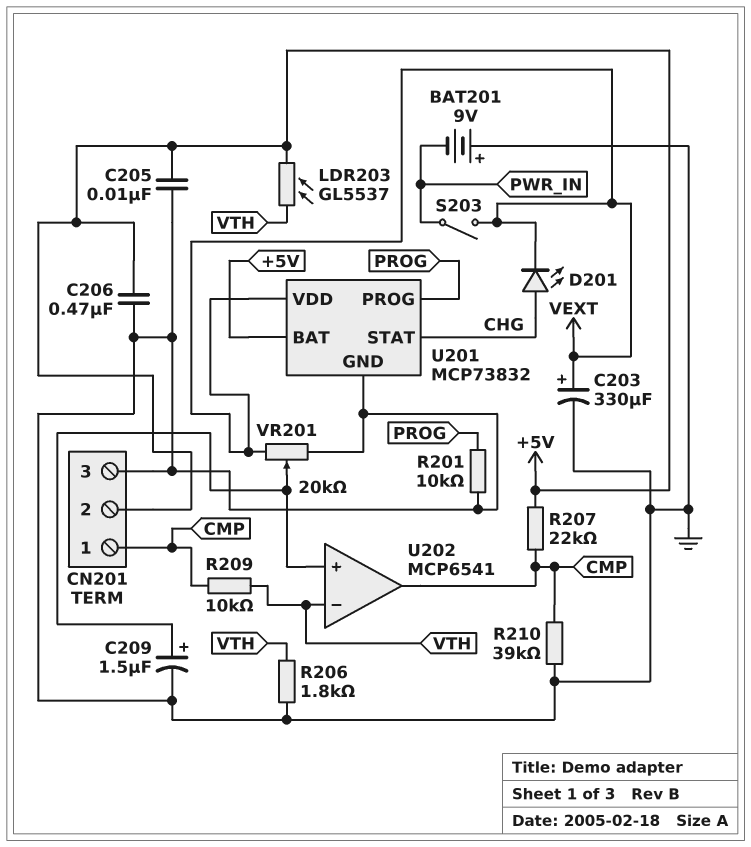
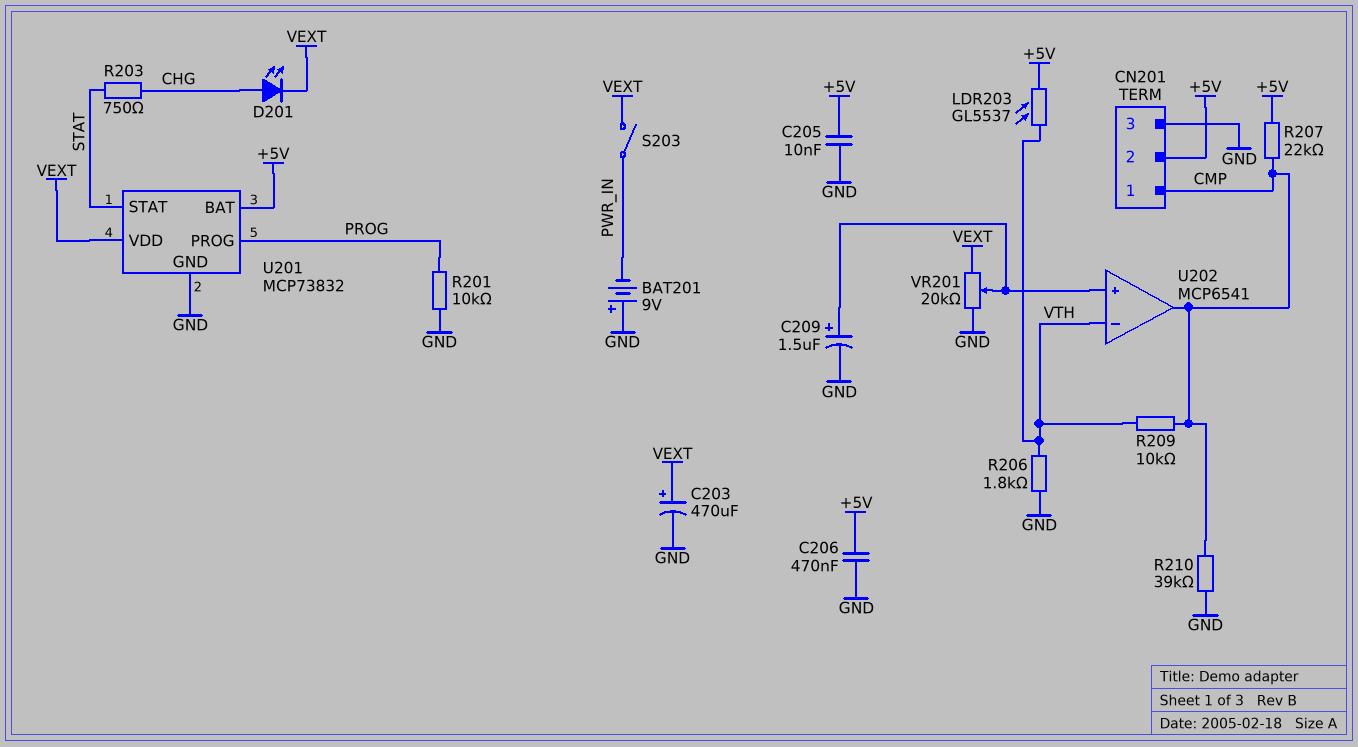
C203: 330uF (plus VEXT, minus GND) -> 470uF (plus VEXT, minus GND)
R203: none -> 750 (CHG, STAT)
U201 pin STAT: CHG -> STAT

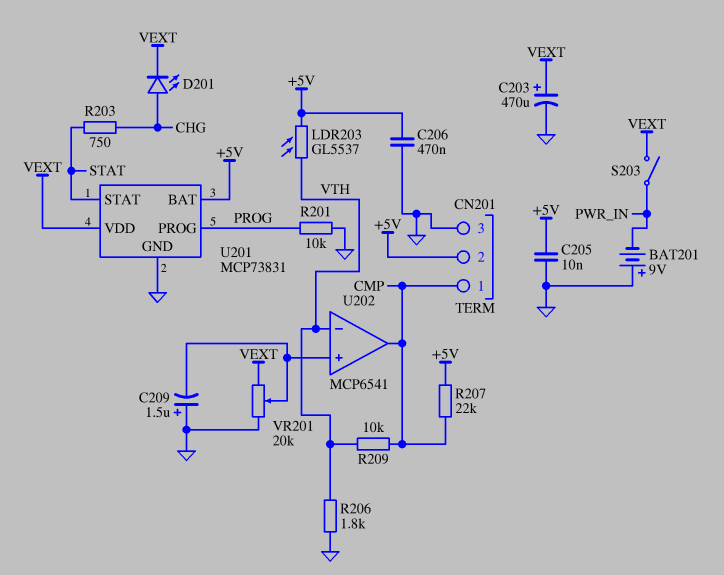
C209: 1.5uF (plus U202/in+, minus GND) -> 1.5uF (plus GND, minus U202/in+)
R210: 39k (CMP, GND) -> none
U201: MCP73832 -> MCP73831

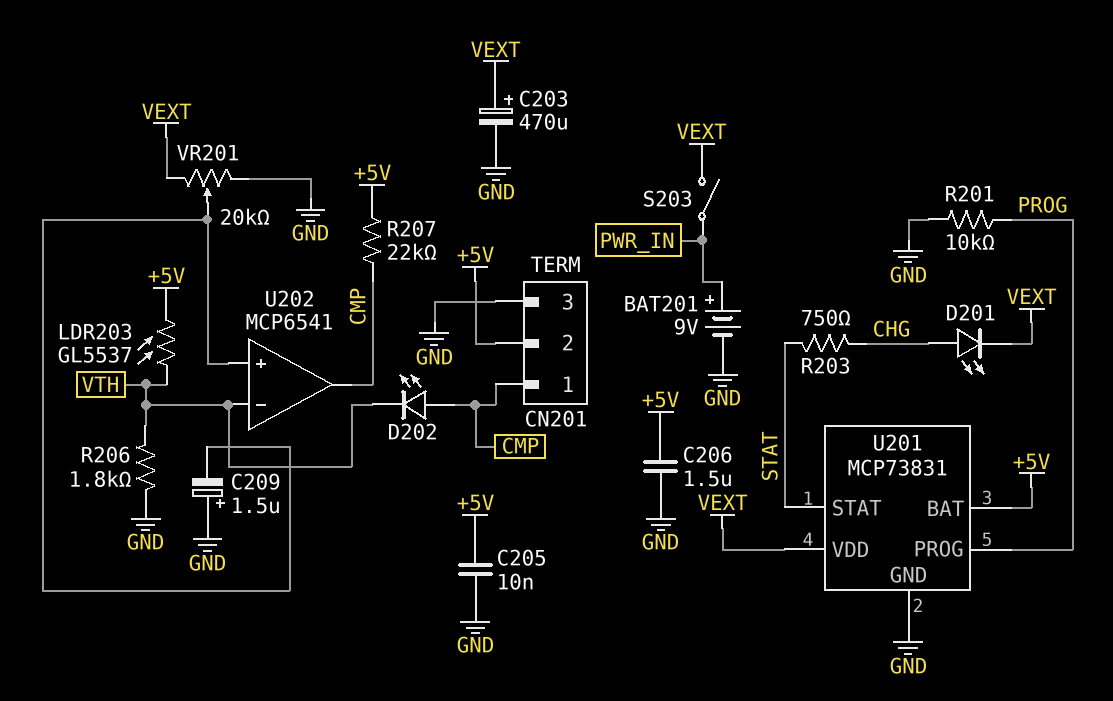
BAT201: 9V (plus GND, minus PWR_IN) -> 9V (plus PWR_IN, minus GND)
C206: 470nF (+5V, GND) -> 1.5uF (+5V, GND)
D202: none -> LED (A CMP, K VTH)
R209: 10k (CMP, VTH) -> none

